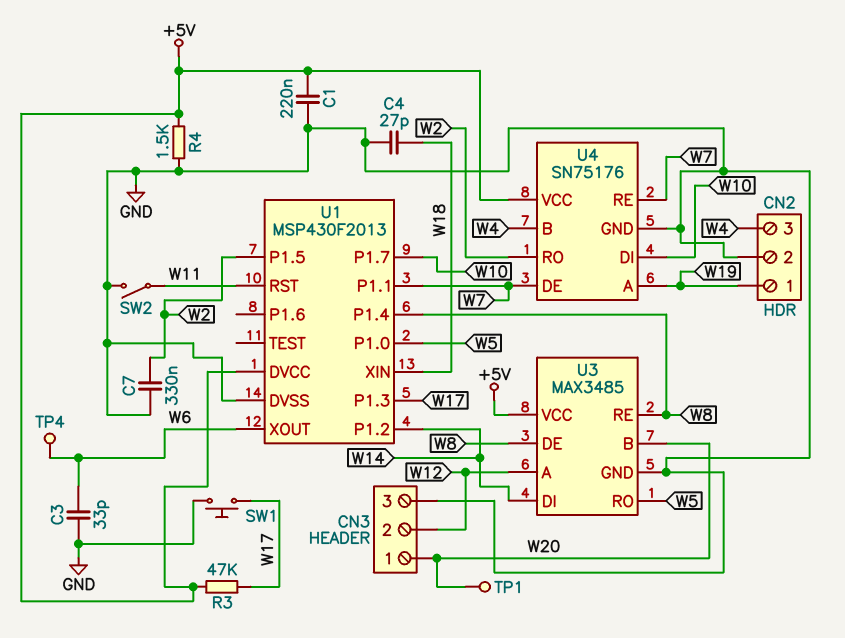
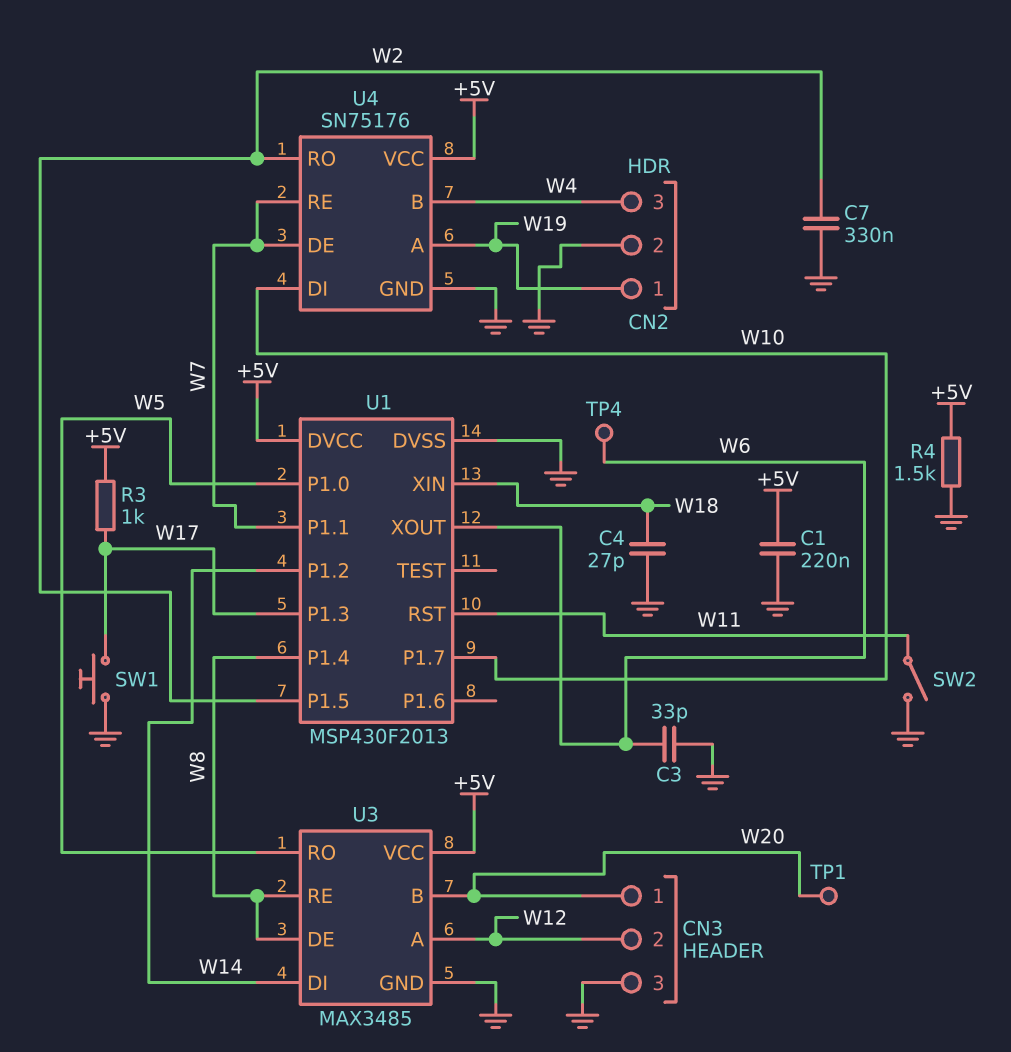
R3: 47k (+5V, W17) -> 1k (+5V, W17)

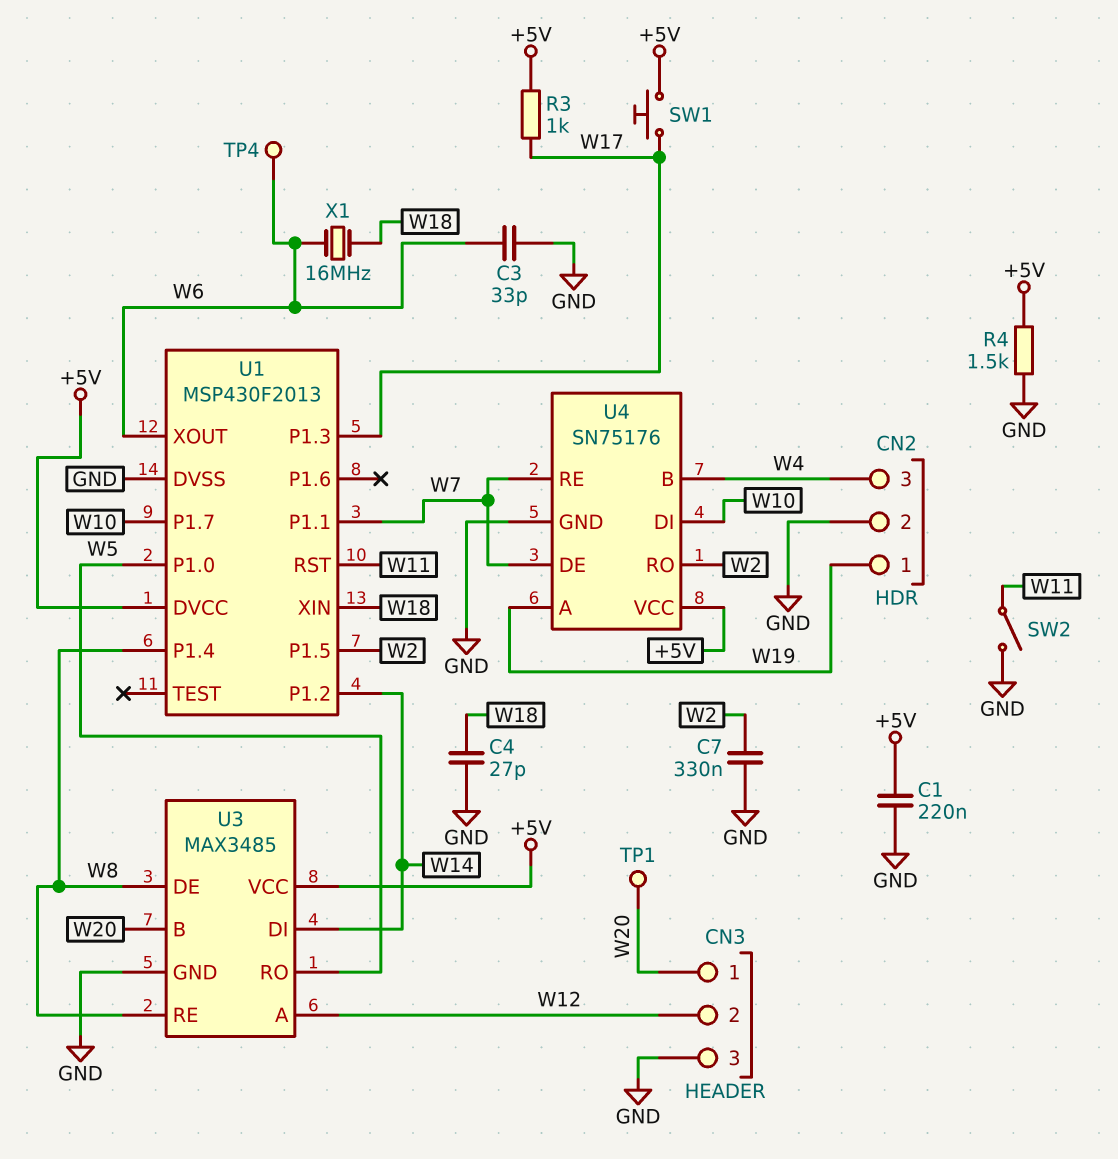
SW1: button (GND, W17) -> button (+5V, W17)
X1: none -> 16MHz (W6, W18)

